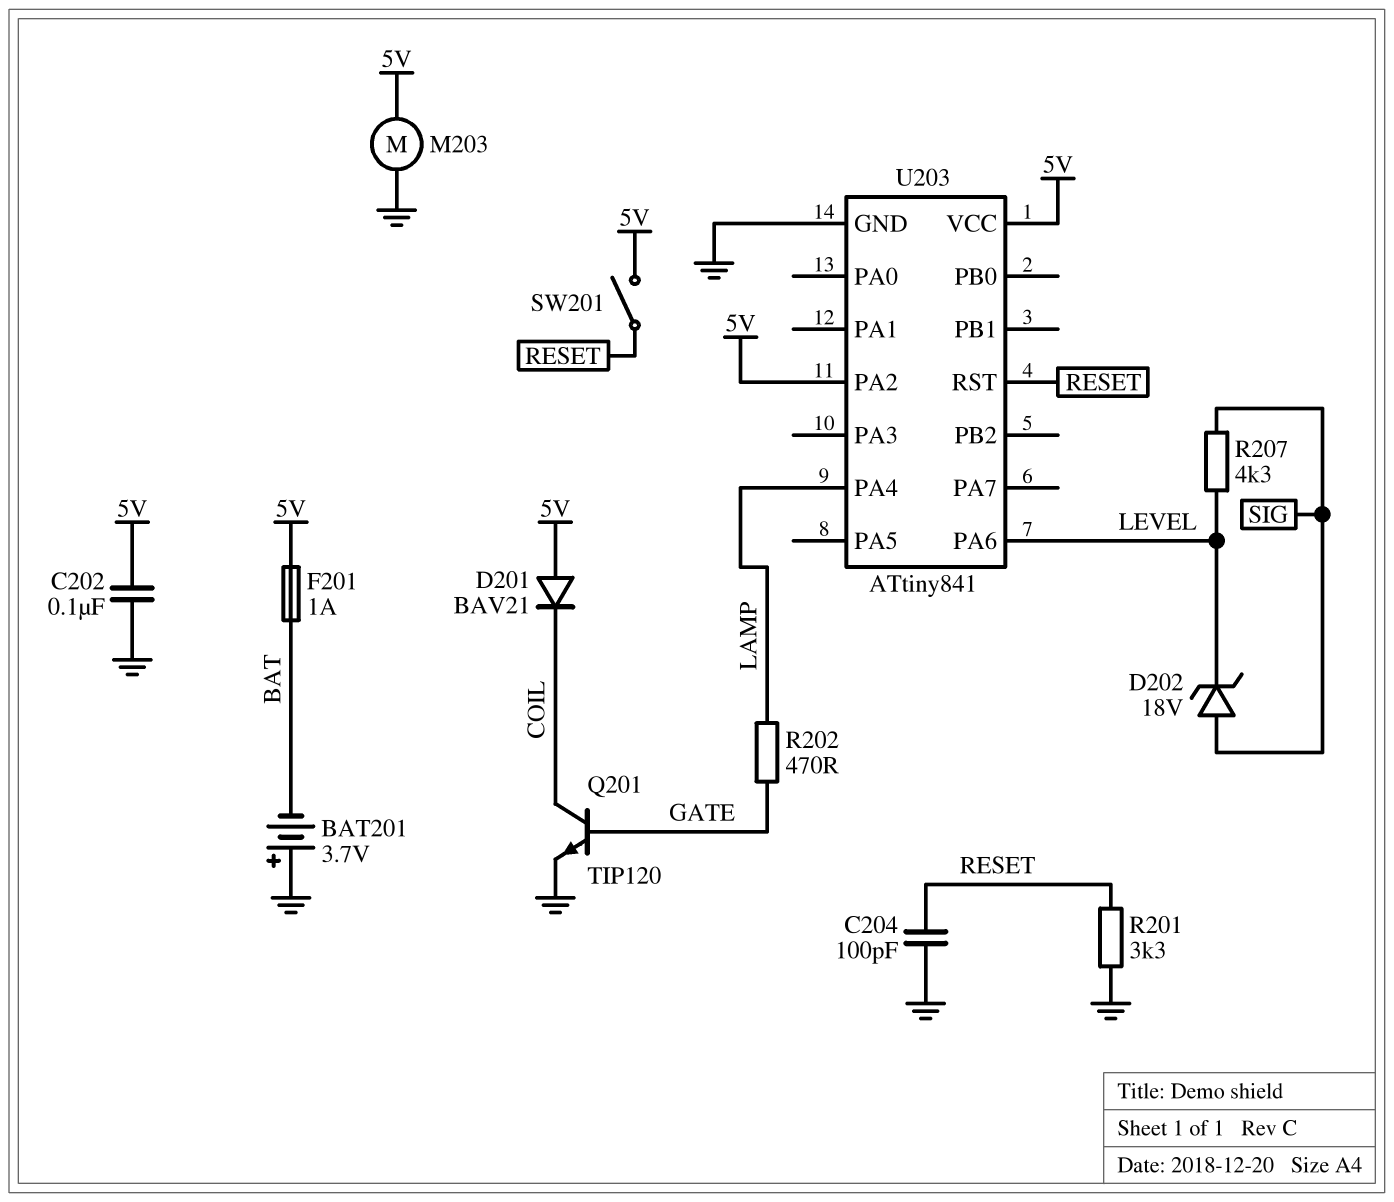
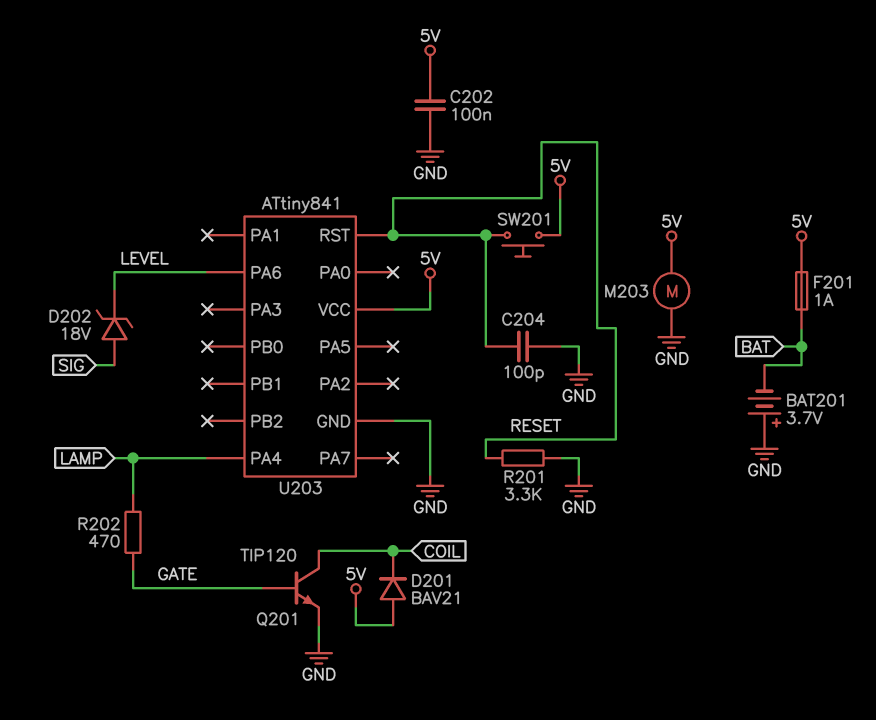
R207: 4.3k (LEVEL, SIG) -> none
SW201: switch (5V, RESET) -> button (5V, RESET)
U203 pin PA2: 5V -> none

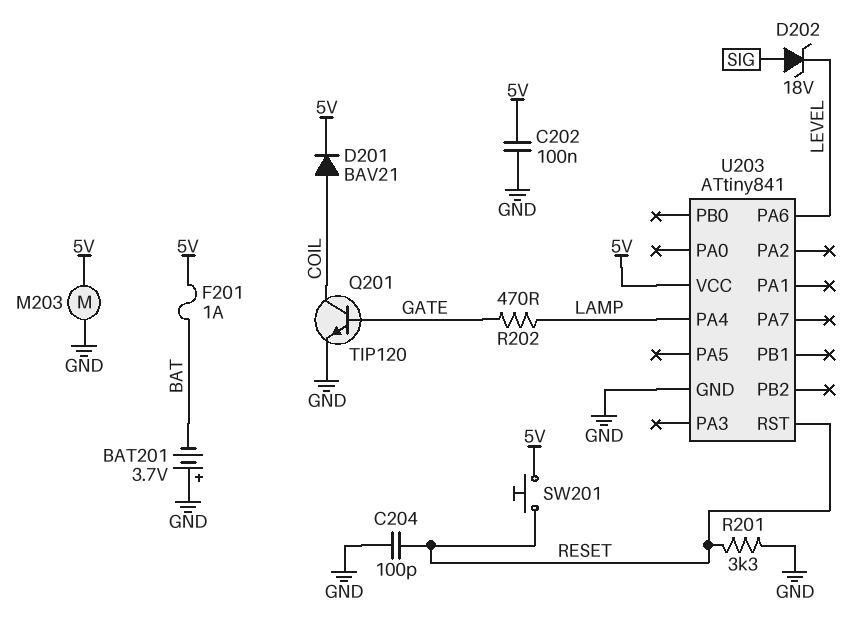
D201: diode BAV21 (A 5V, K COIL) -> diode BAV21 (A COIL, K 5V)

